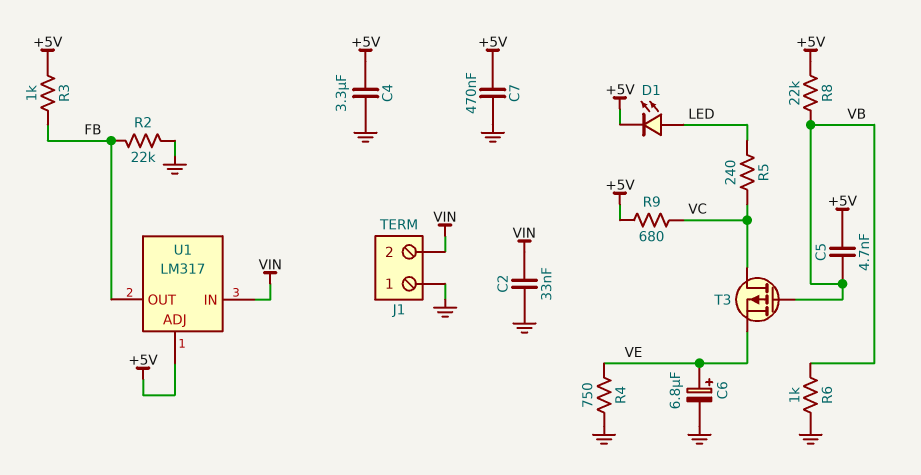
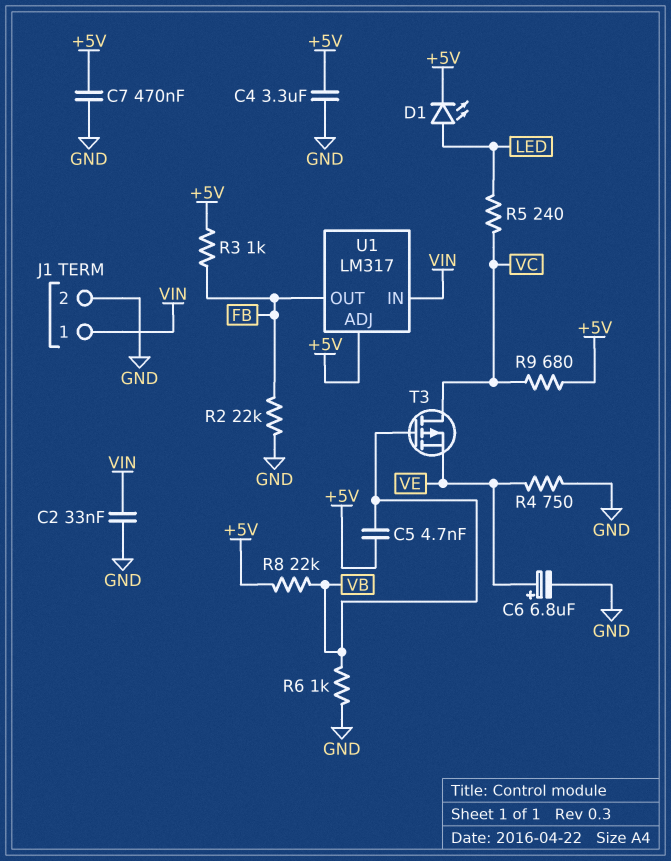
J1 pin 1: GND -> VIN
J1 pin 2: VIN -> GND

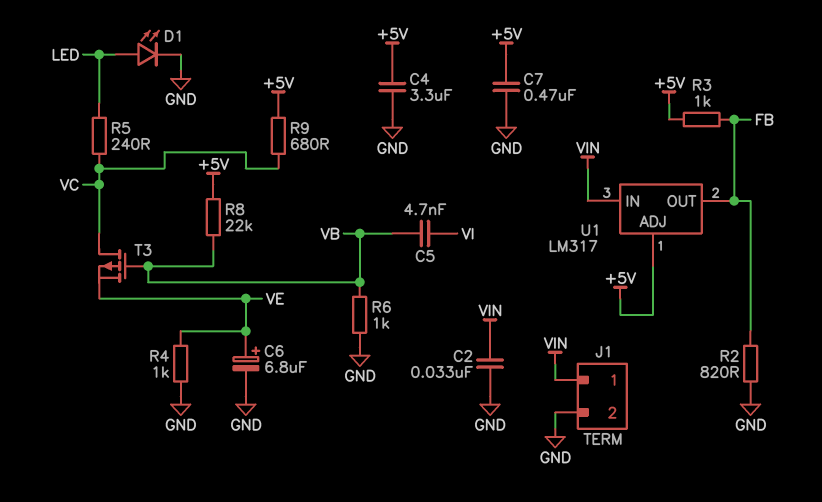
C5: 4.7nF (+5V, VB) -> 4.7nF (VB, VI)
D1: LED (A LED, K +5V) -> LED (A LED, K GND)
R2: 22k (FB, GND) -> 820 (FB, GND)
R4: 750 (GND, VE) -> 1k (GND, VE)

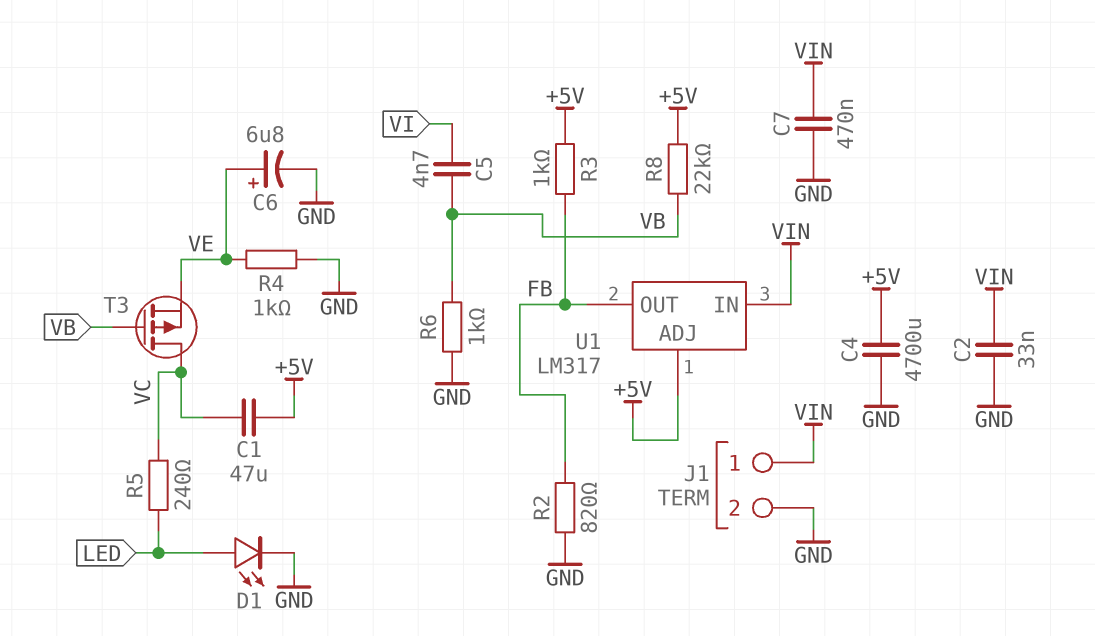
C1: none -> 47uF (+5V, VC)
C4: 3.3uF (+5V, GND) -> 4700uF (+5V, GND)
C7: 470nF (+5V, GND) -> 470nF (GND, VIN)
R9: 680 (+5V, VC) -> none

